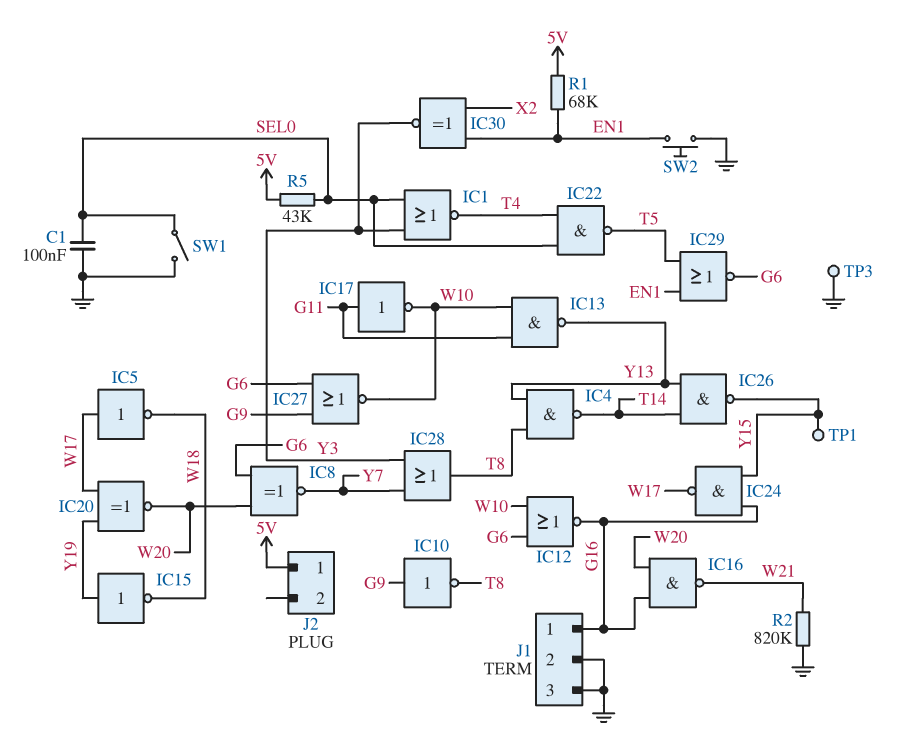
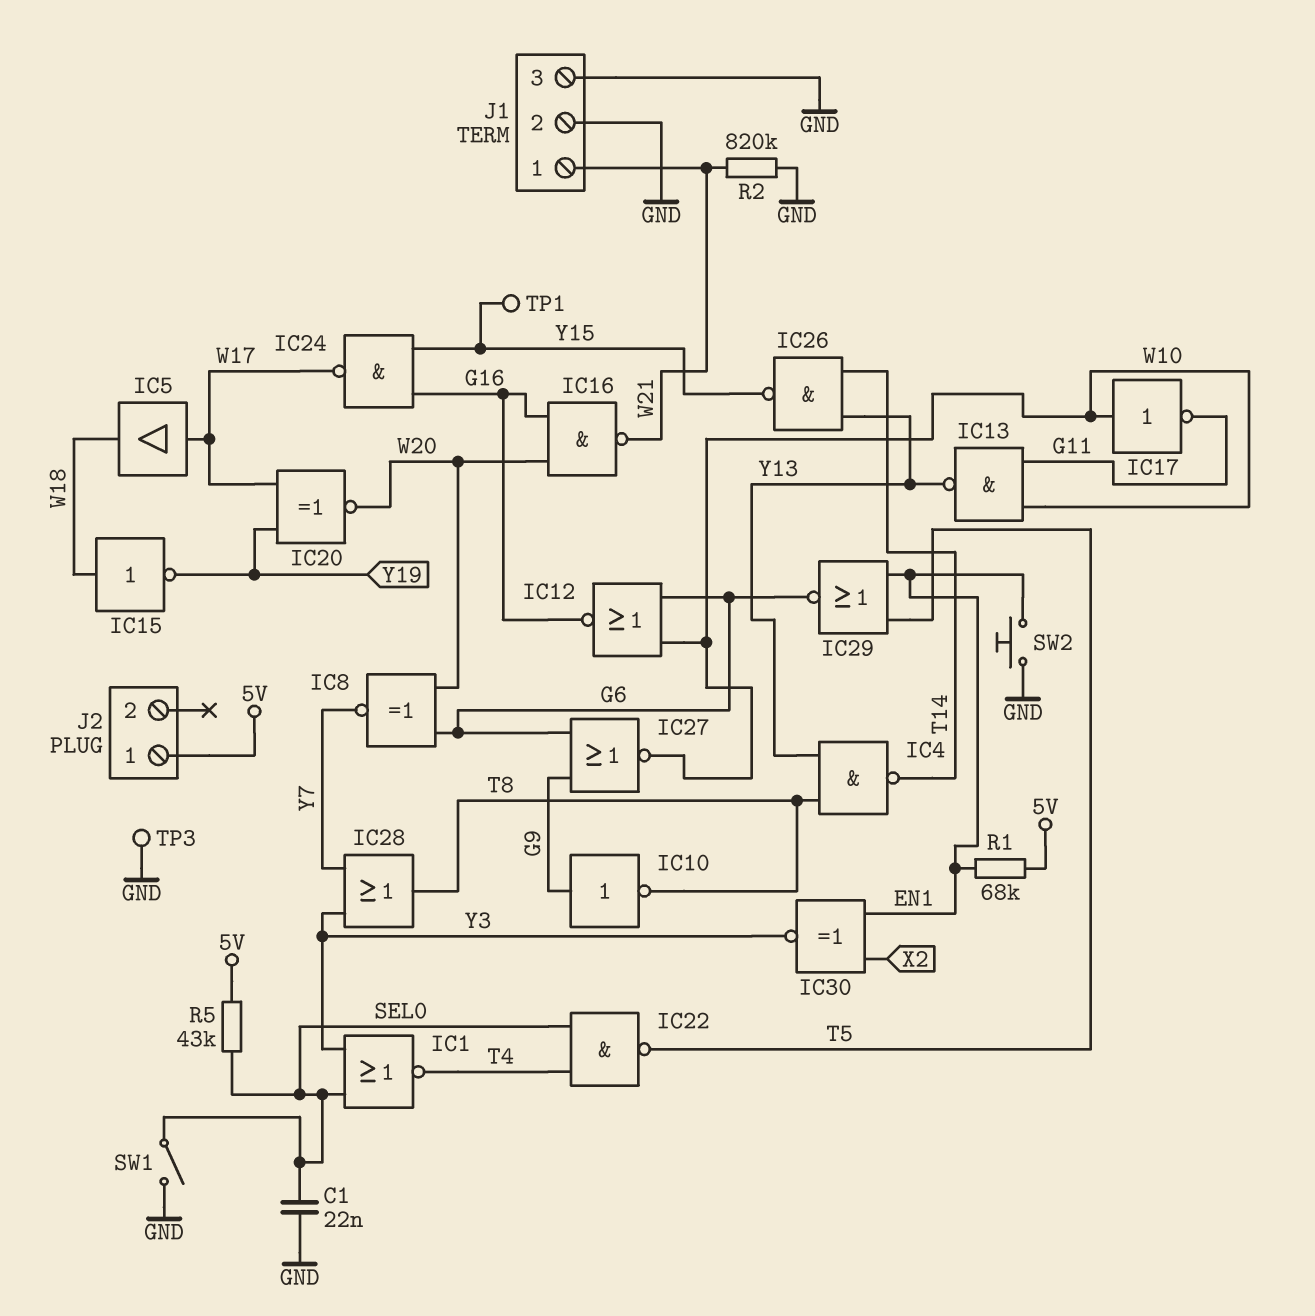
C1: 100nF (GND, SEL0) -> 22nF (GND, SEL0)
IC5: NOT (in W17, out W18) -> buffer (in W17, out W18)
IC15: NOT (in Y19, out W18) -> NOT (in W18, out Y19)
IC17: NOT (in G11, out W10) -> NOT (in W10, out G11)
J1 pin 1: G16 -> W21

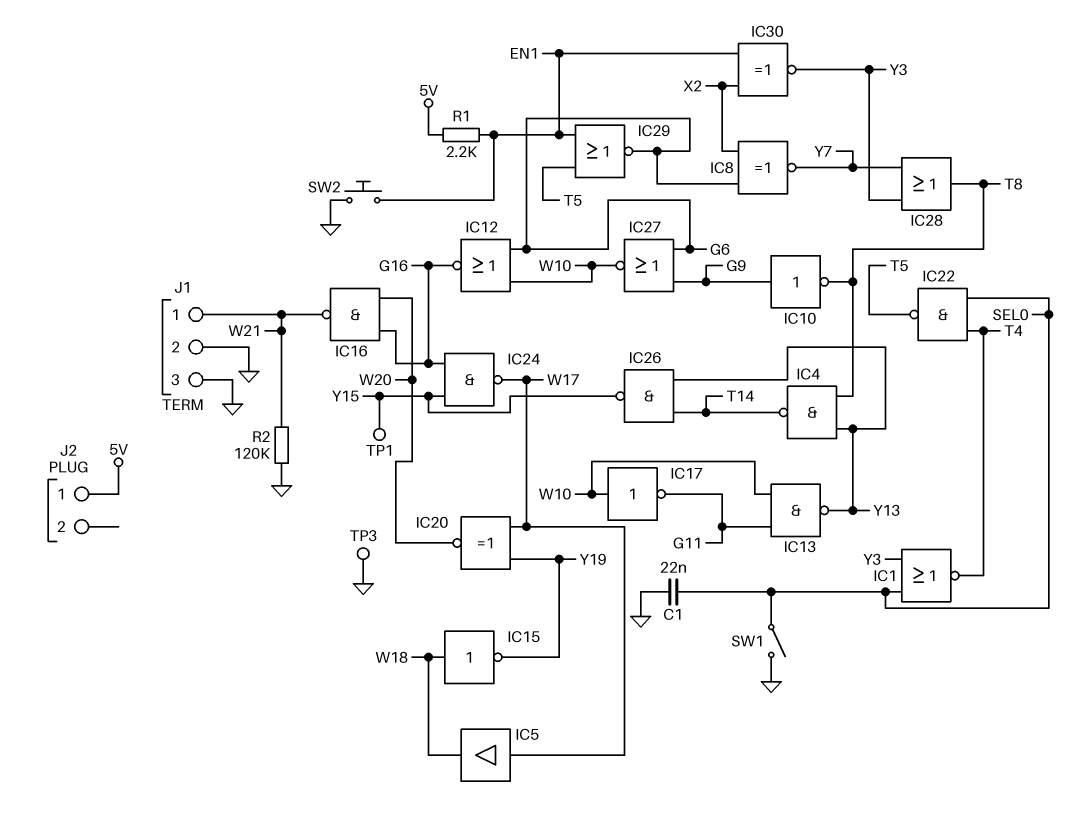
IC8: XNOR (in G6, in W20, out Y7) -> XNOR (in G6, in X2, out Y7)
R1: 68k (5V, EN1) -> 2.2k (5V, EN1)
R2: 820k (GND, W21) -> 120k (GND, W21)
R5: 43k (5V, SEL0) -> none

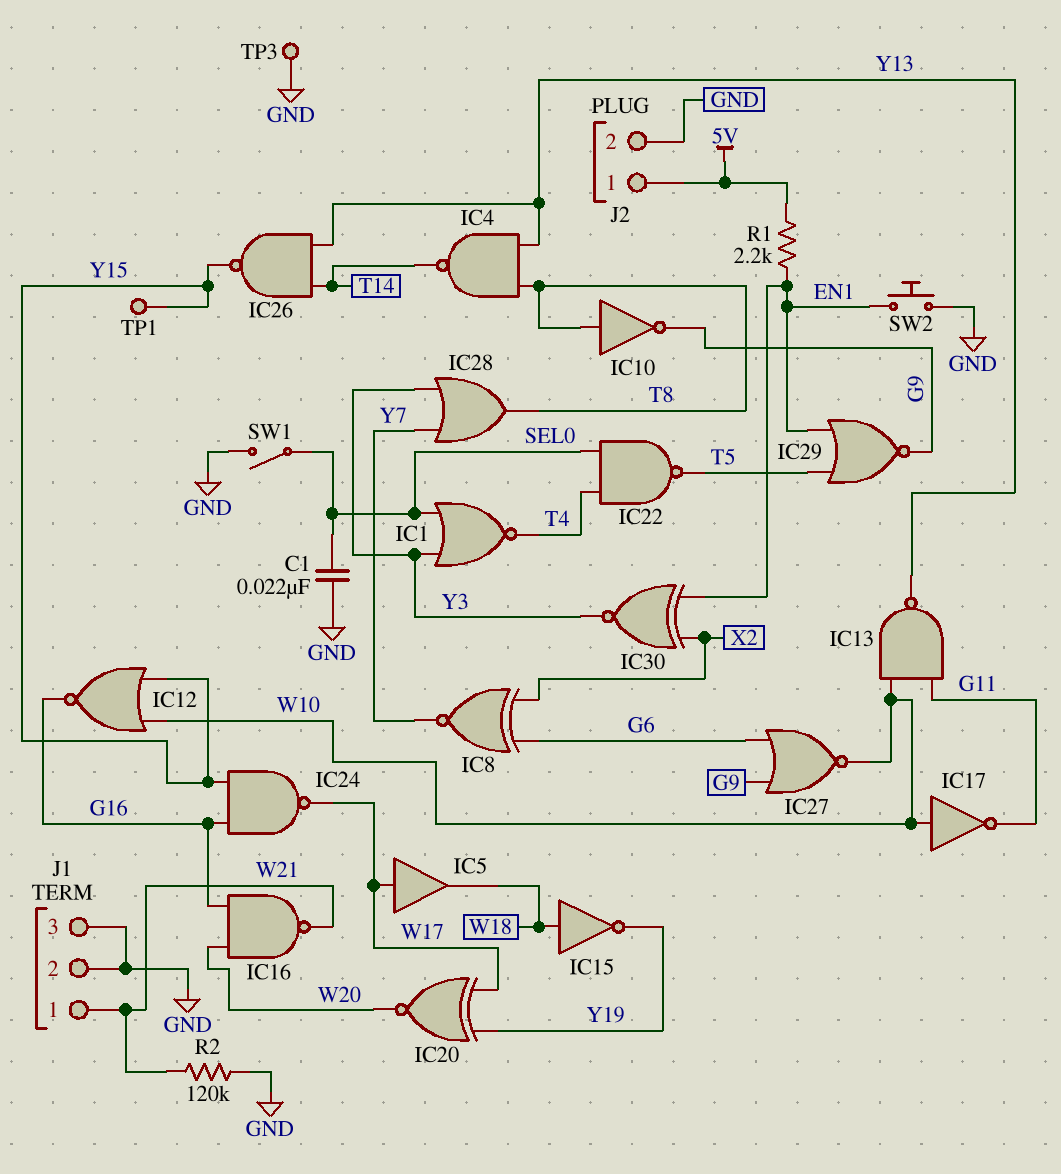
IC10: NOT (in G9, out T8) -> NOT (in T8, out G9)
IC12: NOR (in G6, in W10, out G16) -> NOR (in W10, in Y15, out G16)
IC29: NOR (in EN1, in T5, out G6) -> NOR (in EN1, in T5, out G9)
J2 pin 2: none -> GND

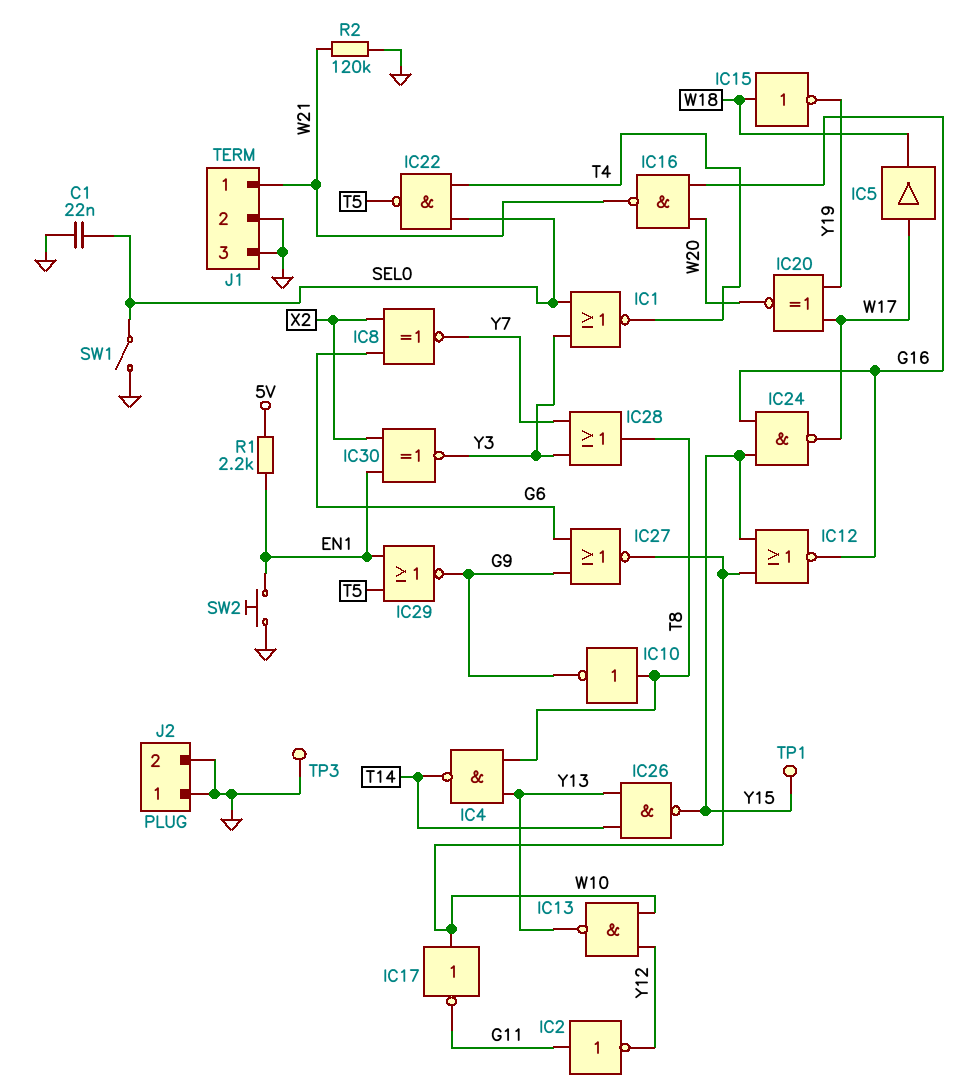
IC2: none -> NOT (in G11, out Y12)
IC13: NAND (in G11, in W10, out Y13) -> NAND (in W10, in Y12, out Y13)
J2 pin 1: 5V -> GND

